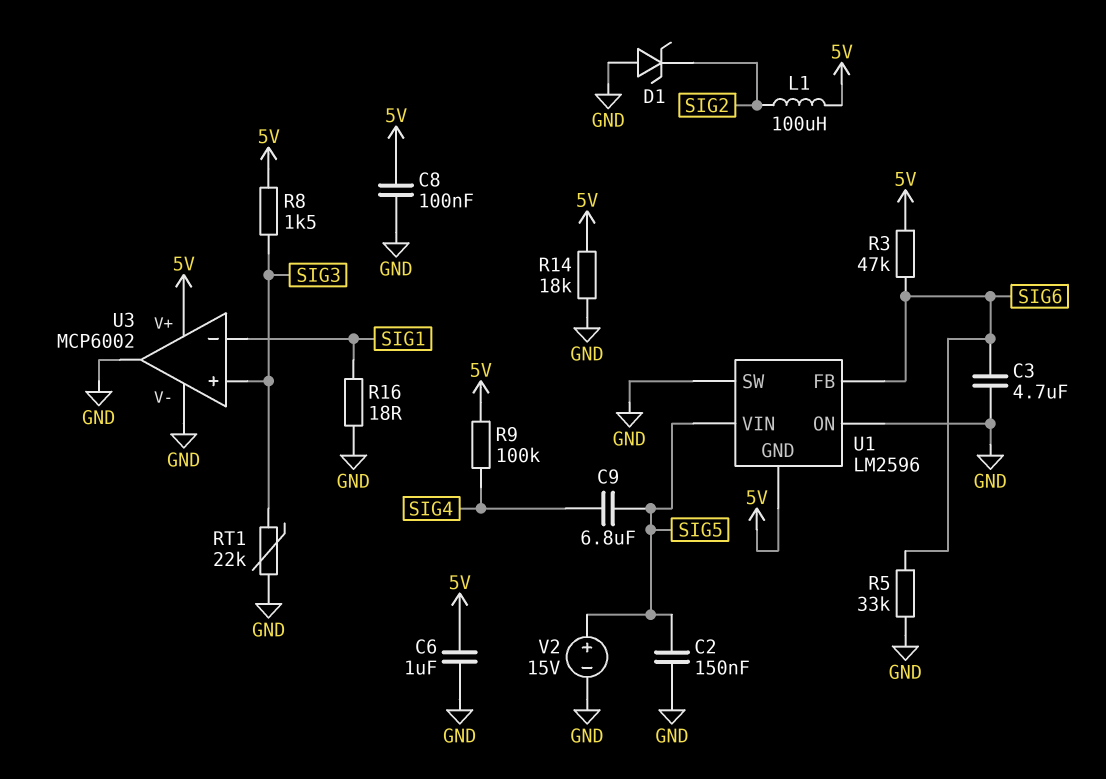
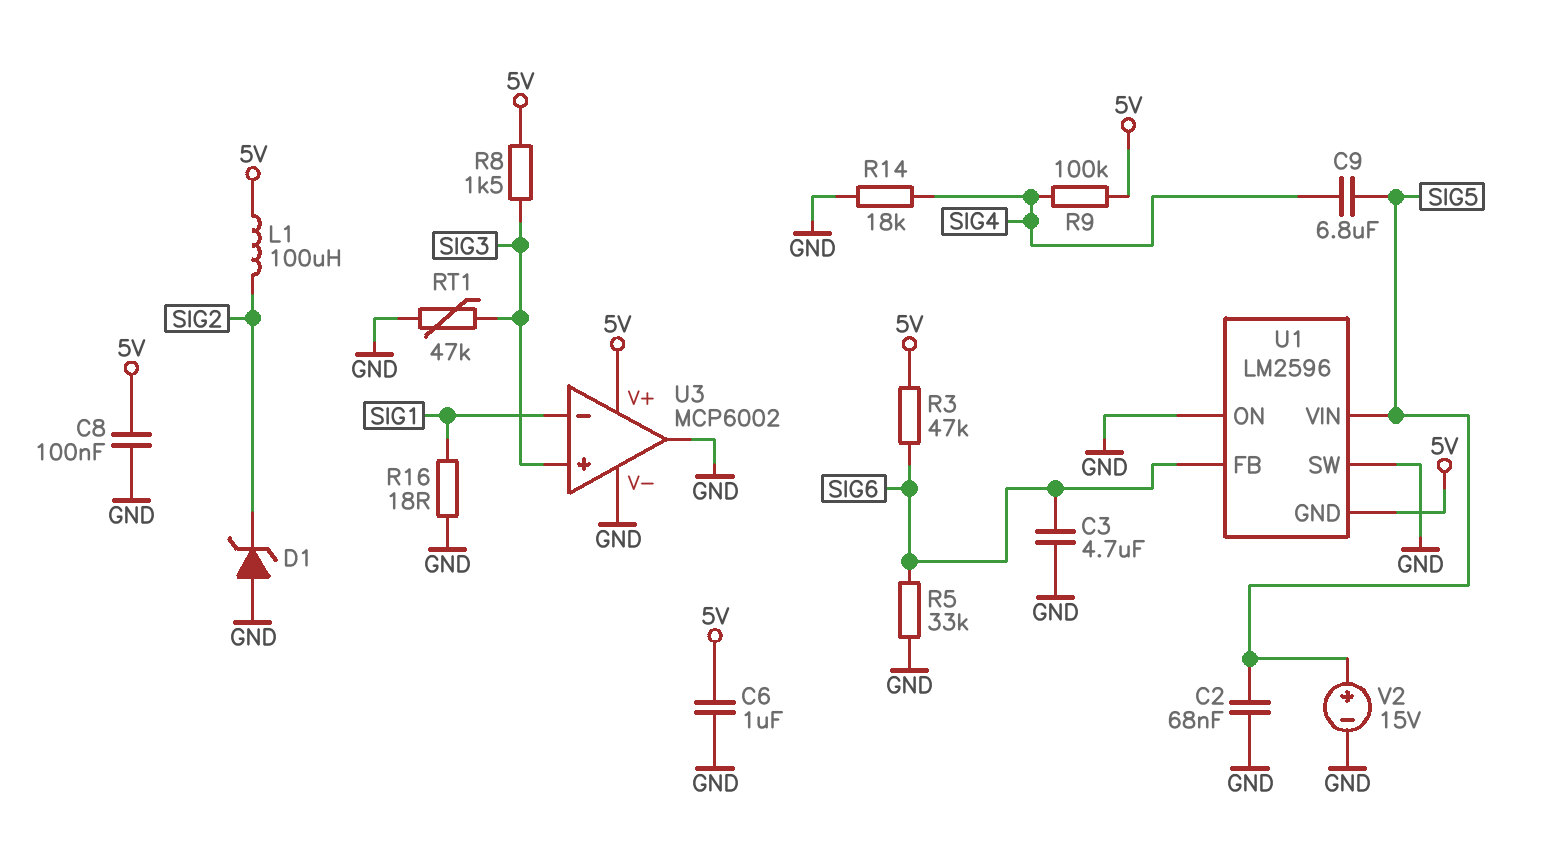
C2: 150nF (GND, SIG5) -> 68nF (GND, SIG5)
R14: 18k (5V, GND) -> 18k (GND, SIG4)
RT1: 22k (GND, SIG3) -> 47k (GND, SIG3)

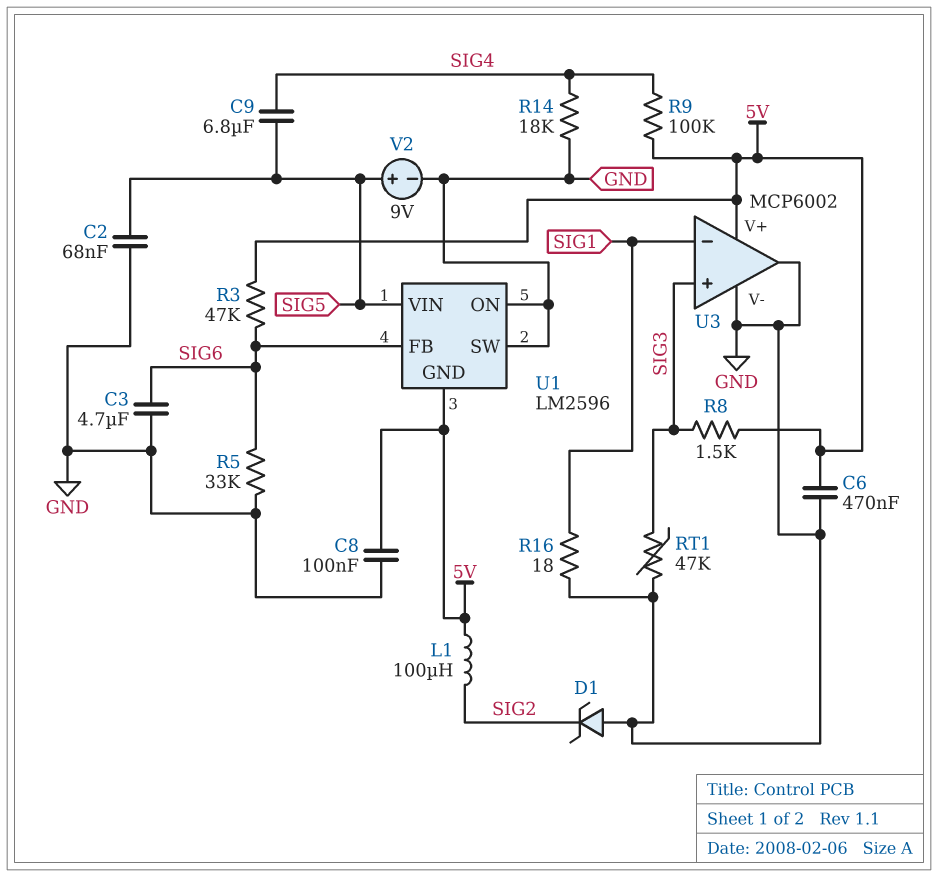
C6: 1uF (5V, GND) -> 470nF (5V, GND)
V2: 15V (plus SIG5, minus GND) -> 9V (plus SIG5, minus GND)

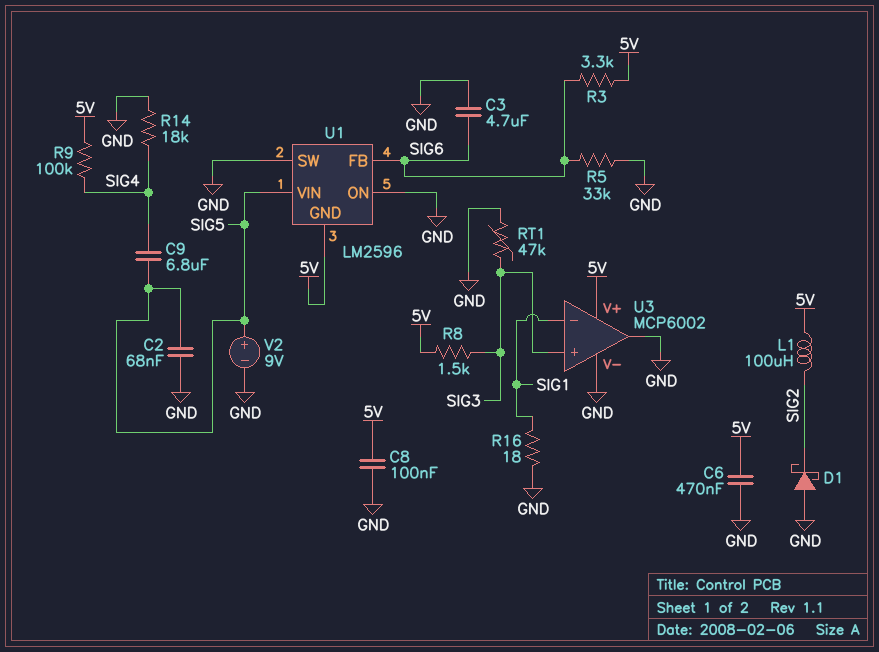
D1: zener (A GND, K SIG2) -> schottky (A GND, K SIG2)
R3: 47k (5V, SIG6) -> 3.3k (5V, SIG6)

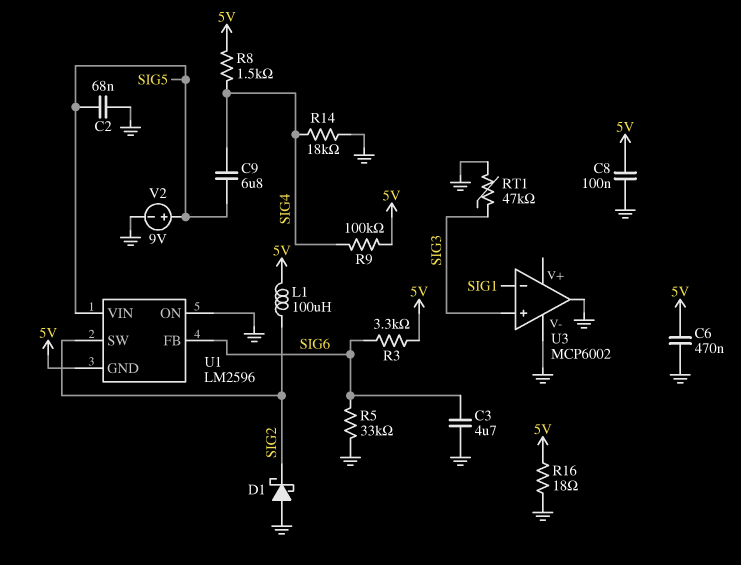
R8: 1.5k (5V, SIG3) -> 1.5k (5V, SIG4)
R16: 18 (GND, SIG1) -> 18 (5V, GND)
U1 pin SW: GND -> SIG2
U3 pin V+: 5V -> none

